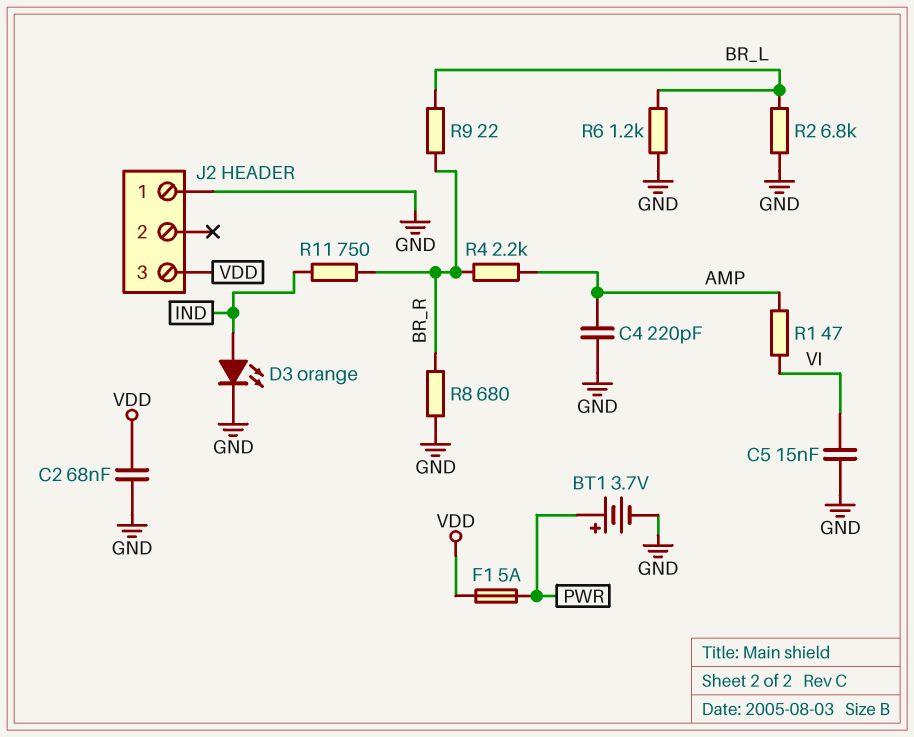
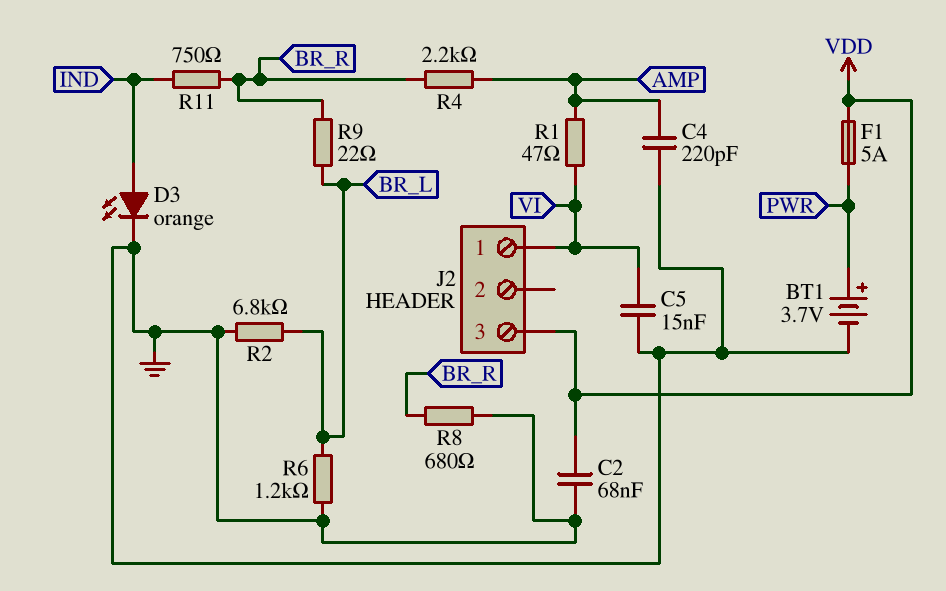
J2 pin 1: GND -> VI

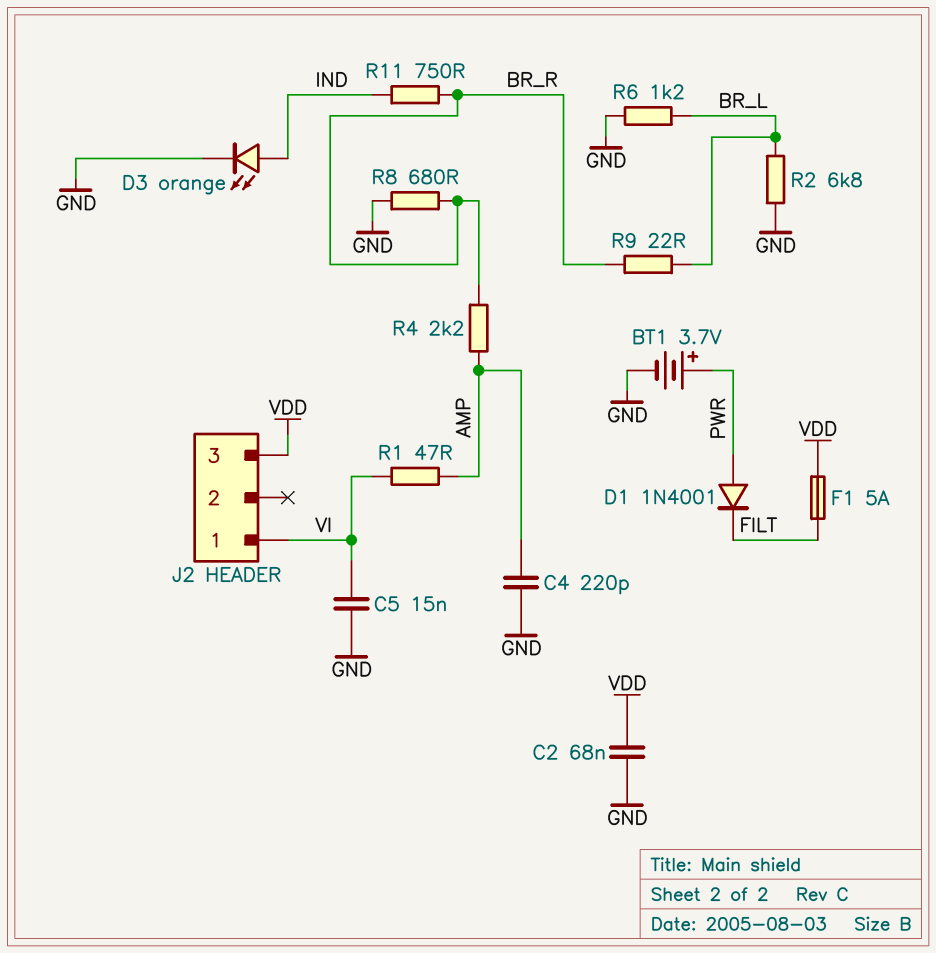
D1: none -> diode 1N4001 (A PWR, K FILT)
F1: 5A (PWR, VDD) -> 5A (FILT, VDD)

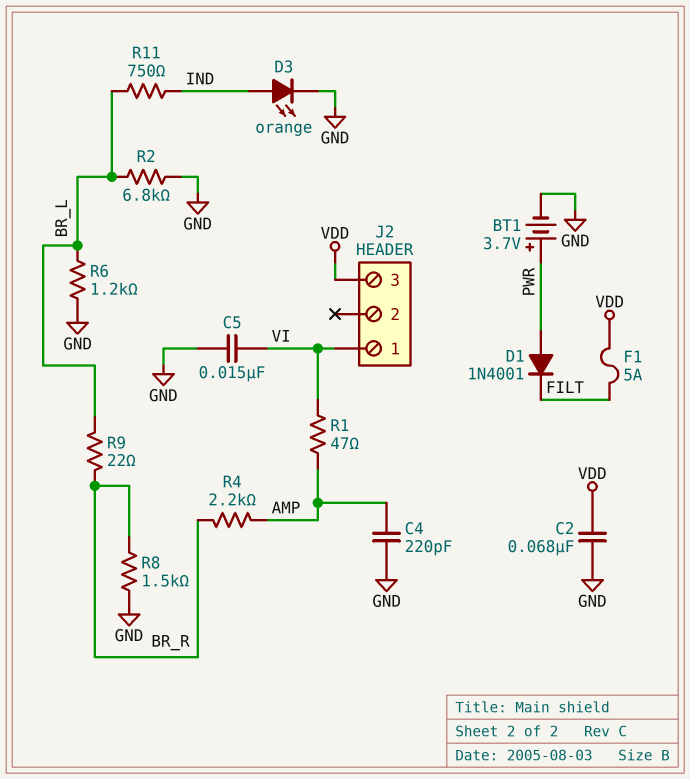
R8: 680 (BR_R, GND) -> 1.5k (BR_R, GND)
R11: 750 (BR_R, IND) -> 750 (BR_L, IND)

